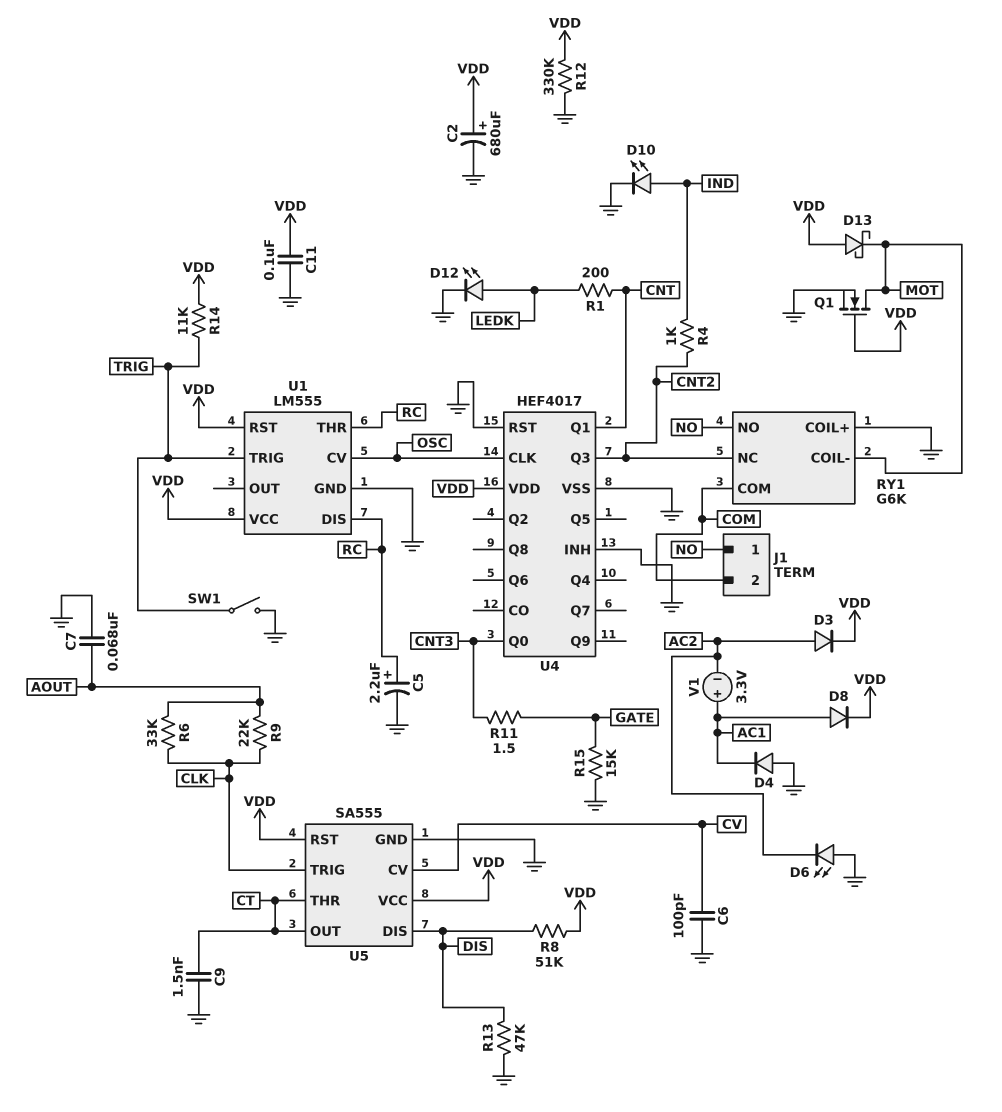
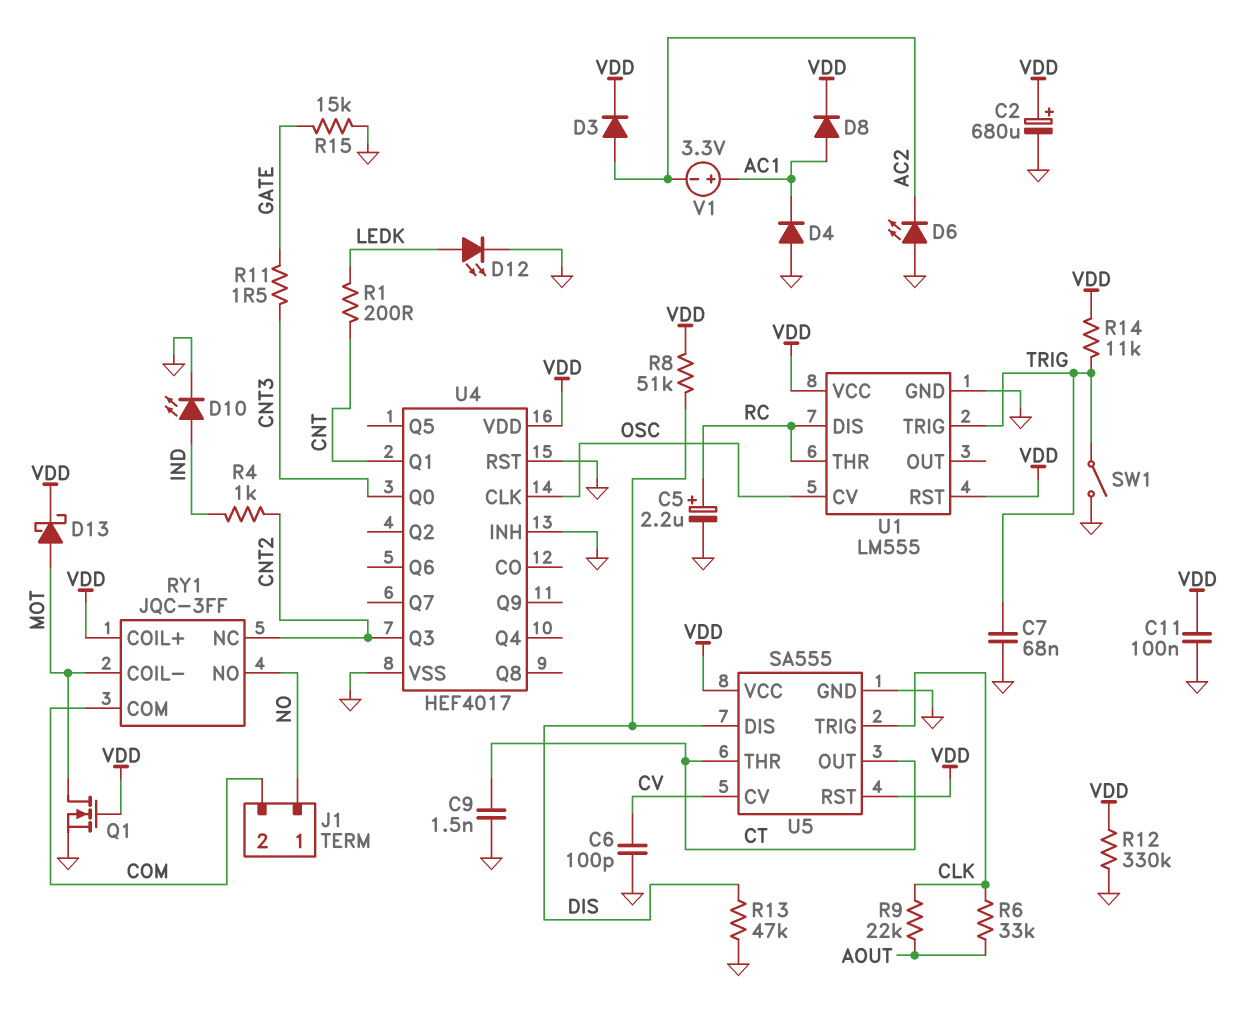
C7: 68nF (AOUT, GND) -> 68nF (GND, TRIG)
D13: schottky (A VDD, K MOT) -> schottky (A MOT, K VDD)
RY1: G6K -> JQC-3FF
RY1 pin COIL+: GND -> VDD

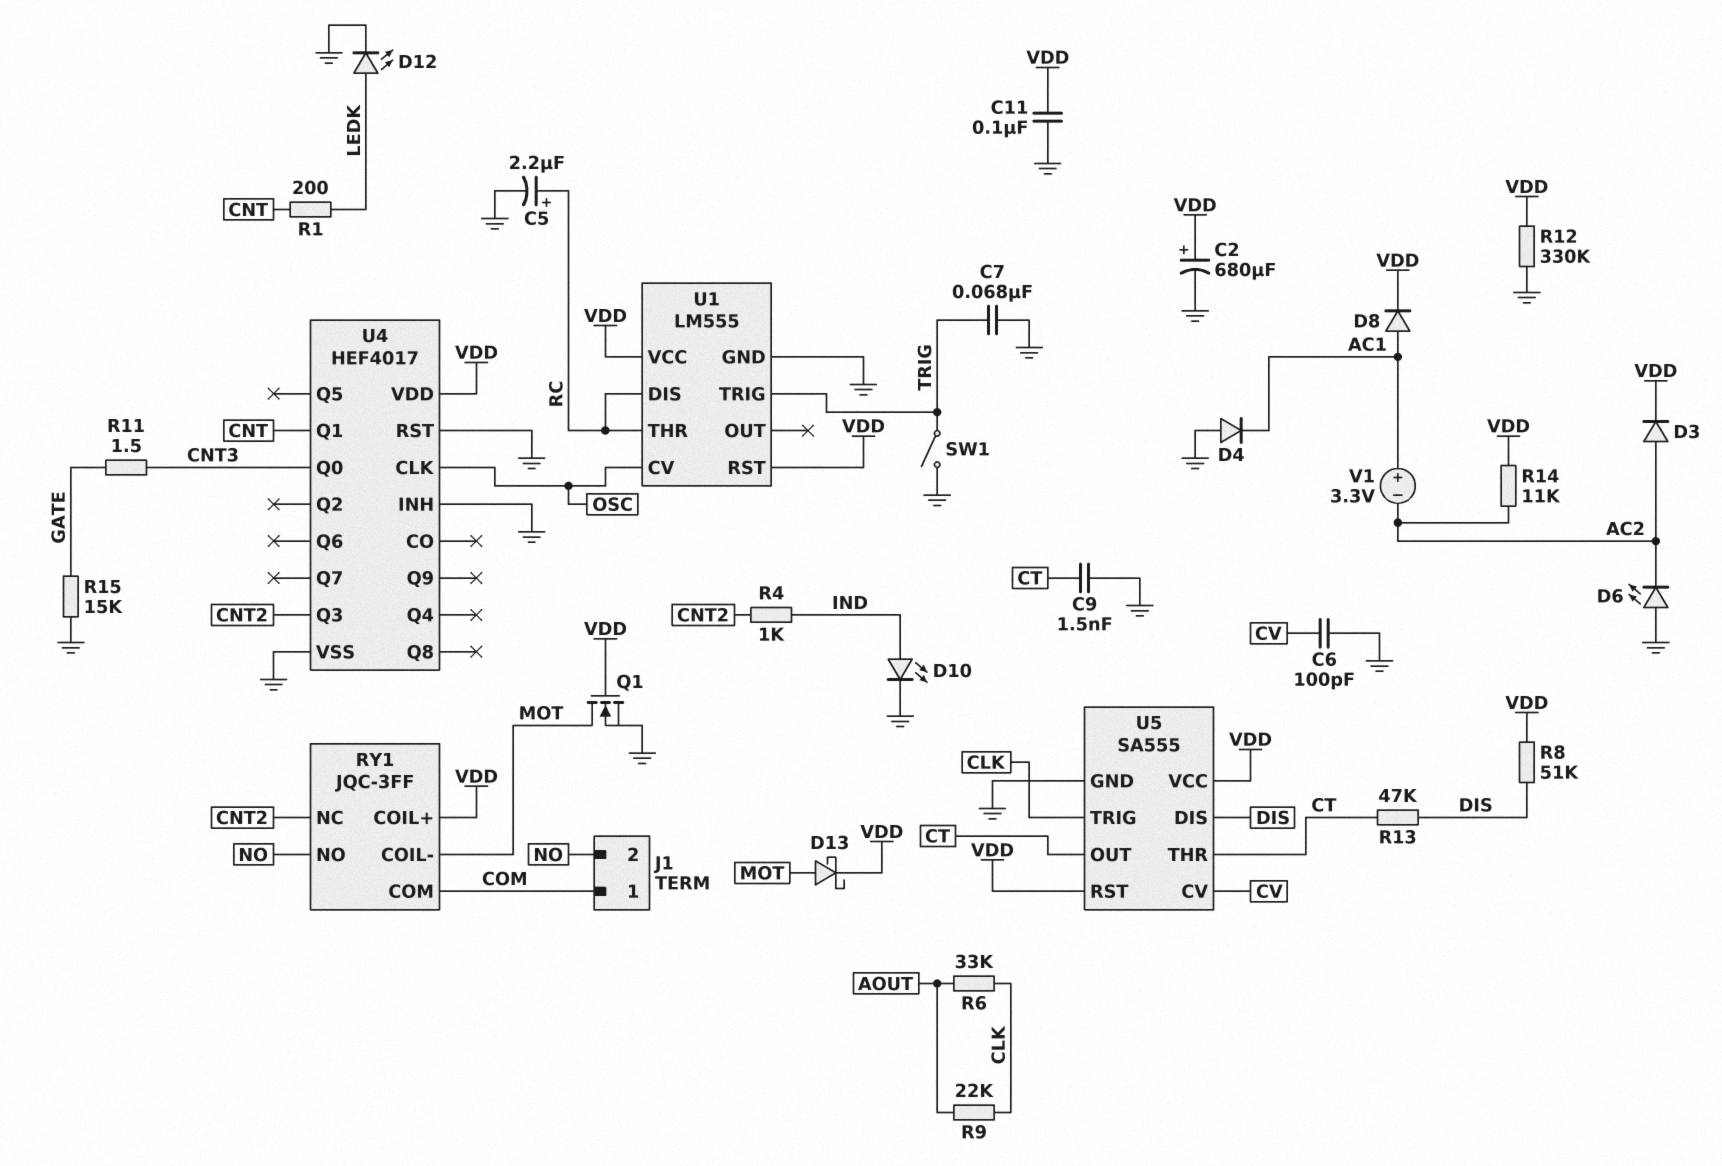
J1 pin 1: NO -> COM
J1 pin 2: COM -> NO
R13: 47k (DIS, GND) -> 47k (CT, DIS)
R14: 11k (TRIG, VDD) -> 11k (AC2, VDD)

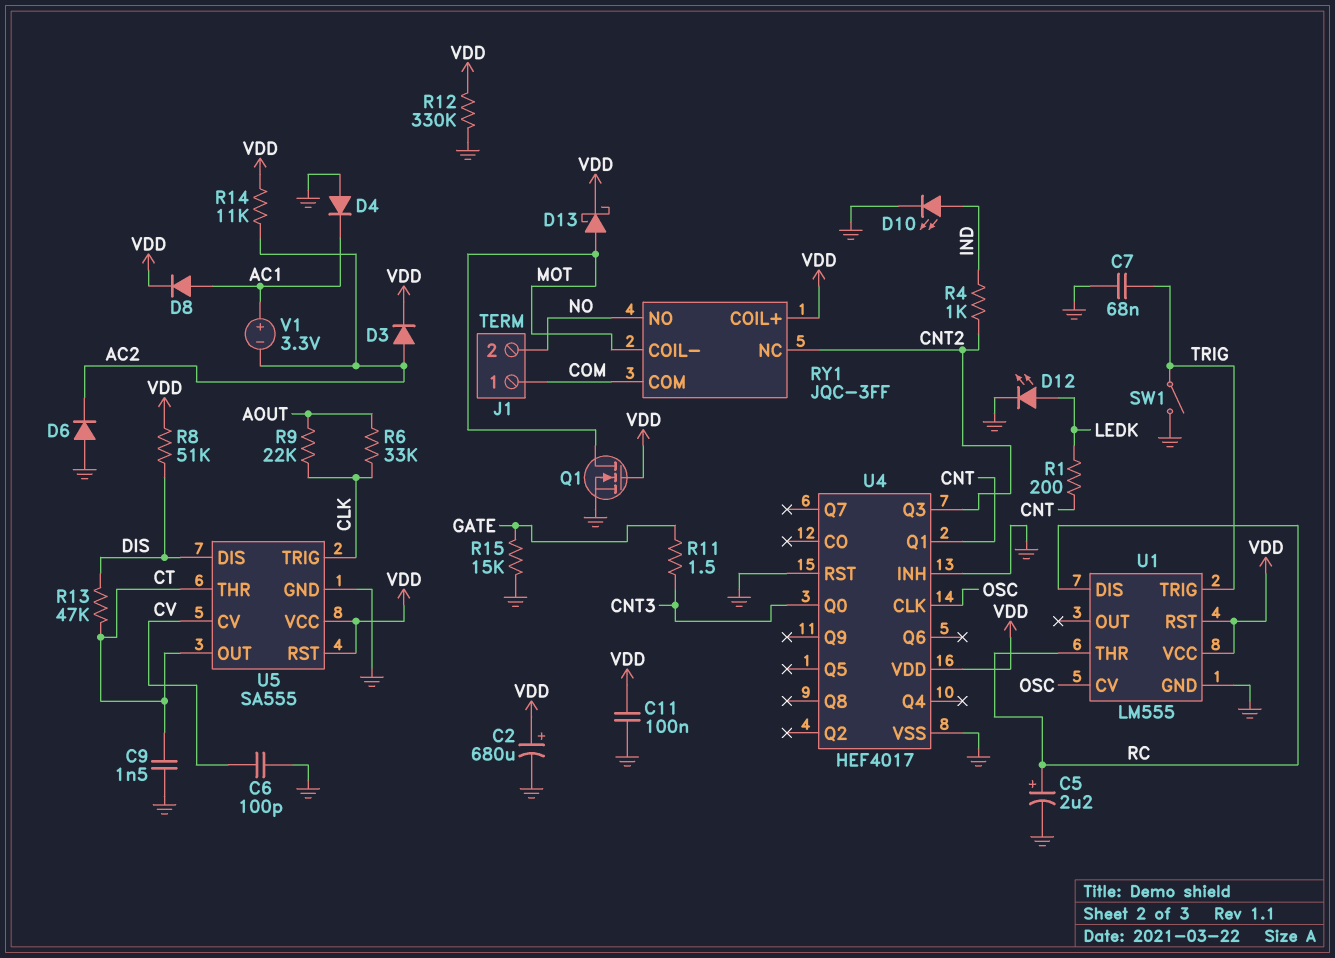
D6: LED (A GND, K AC2) -> diode (A GND, K AC2)

